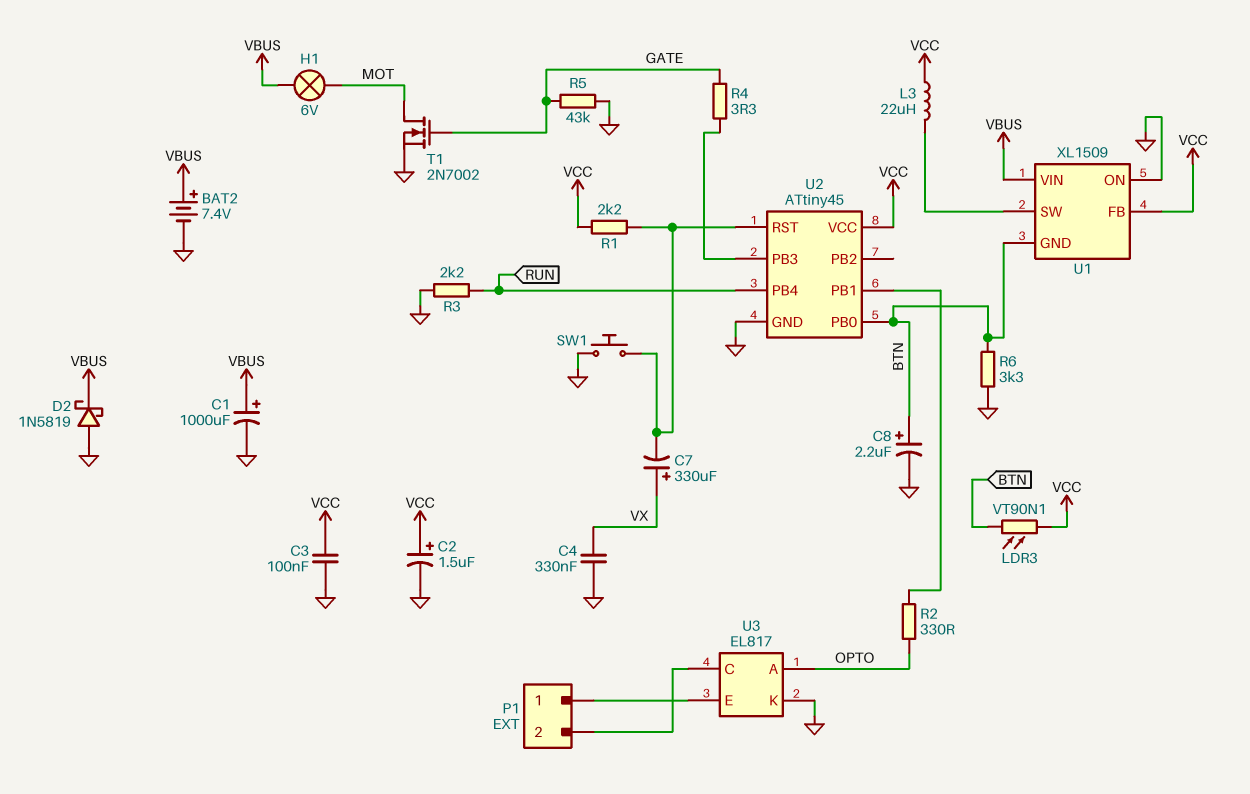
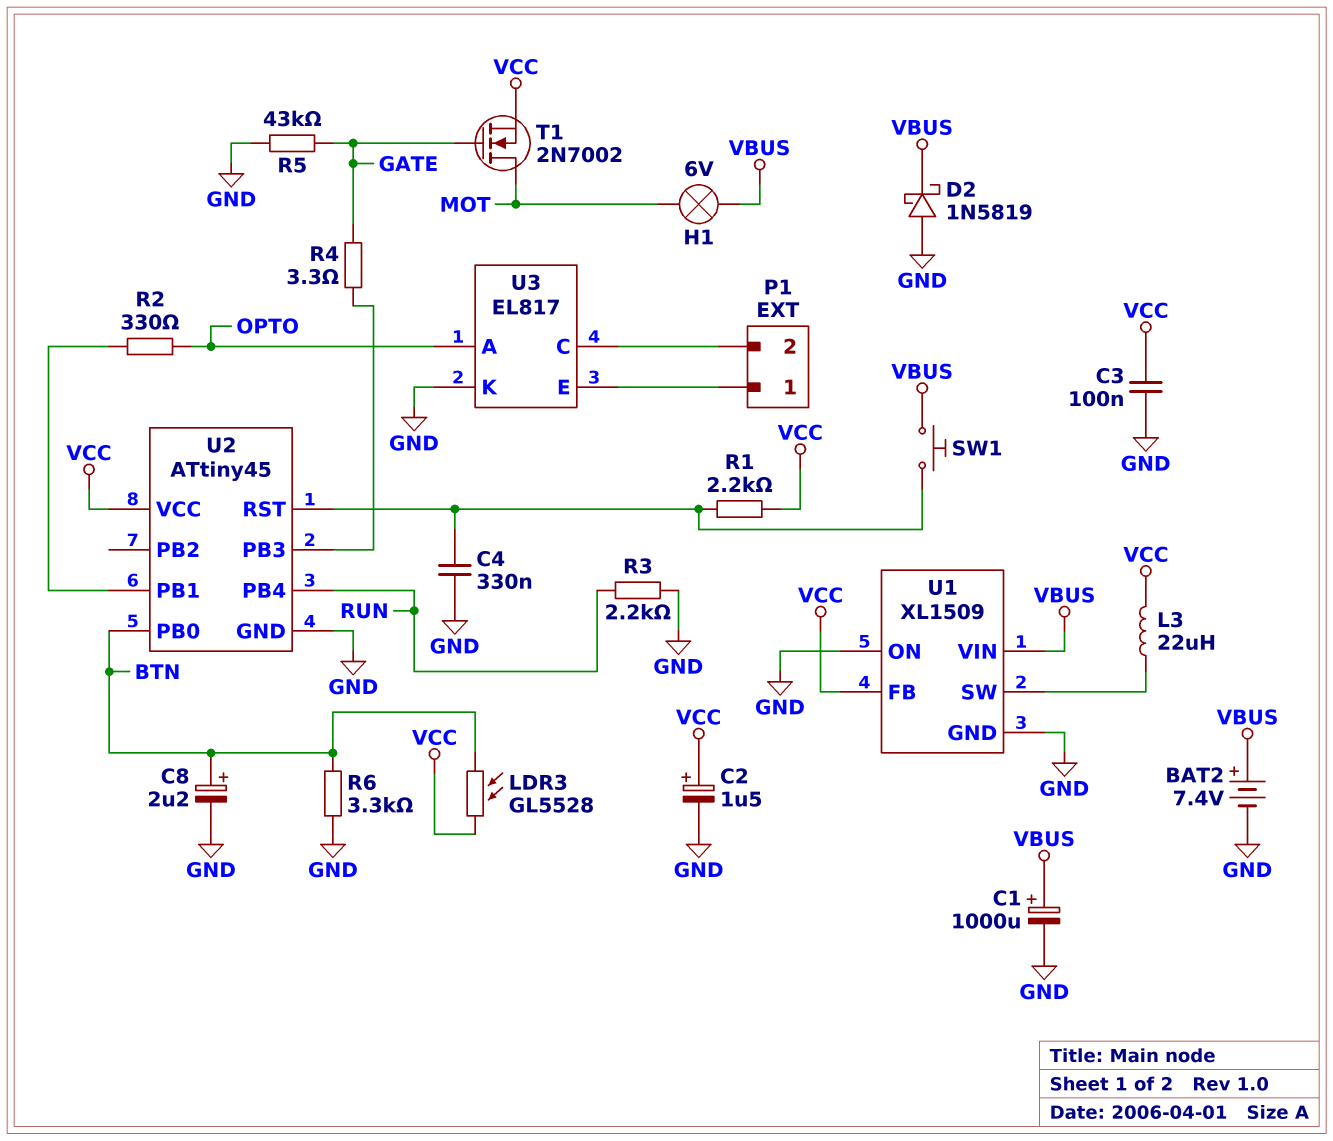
C4: 330nF (GND, VX) -> 330nF (GND, U2/RST)
C7: 330uF (plus VX, minus U2/RST) -> none
LDR3: VT90N1 (BTN, VCC) -> GL5528 (BTN, VCC)
SW1: button (GND, U2/RST) -> button (U2/RST, VBUS)
T1: NMOS 2N7002 (G GATE, D MOT, S GND) -> NMOS 2N7002 (G GATE, D MOT, S VCC)
U1 pin GND: BTN -> GND

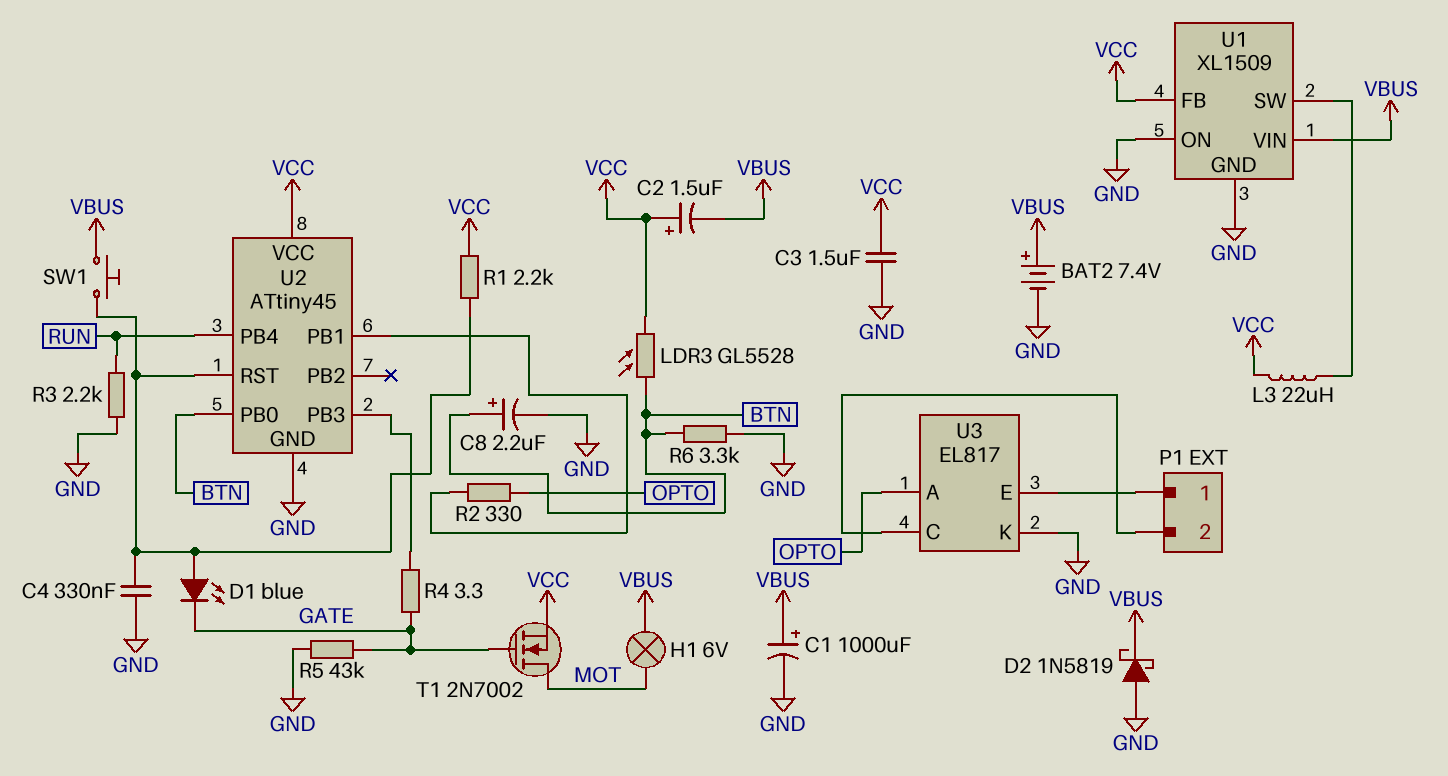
C2: 1.5uF (plus VCC, minus GND) -> 1.5uF (plus VCC, minus VBUS)
C3: 100nF (GND, VCC) -> 1.5uF (GND, VCC)
D1: none -> LED blue (A U2/RST, K GATE)

